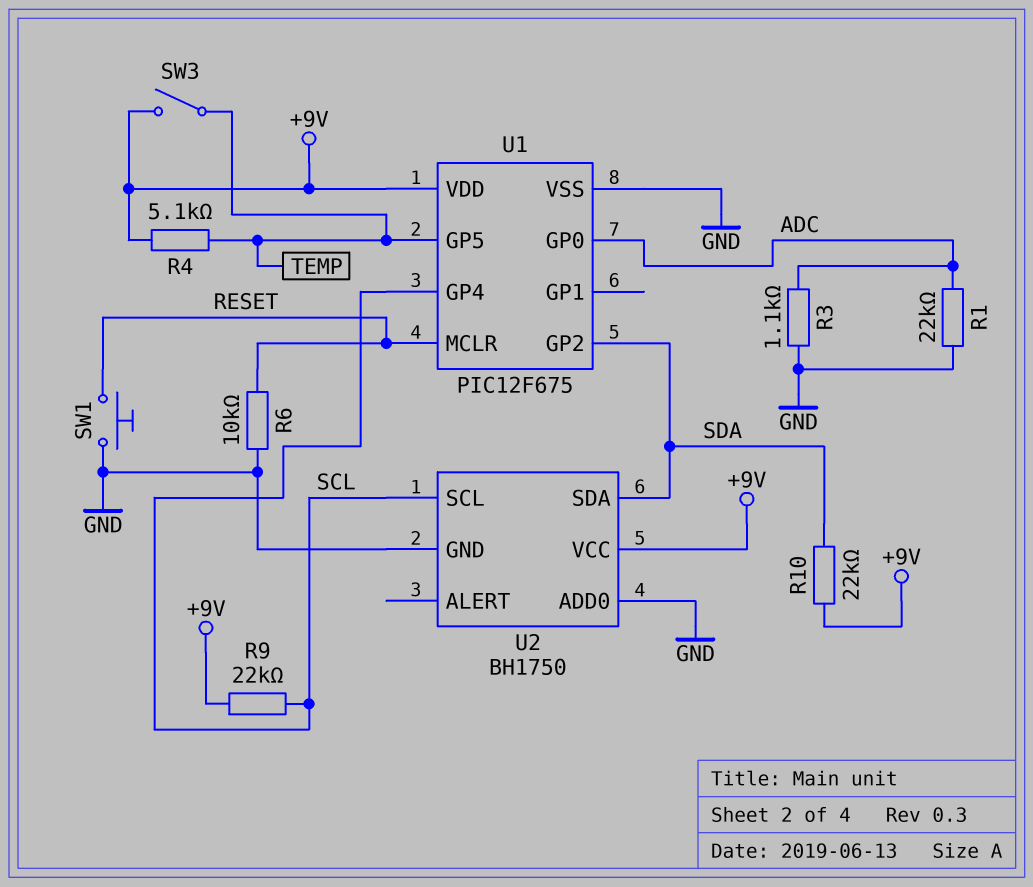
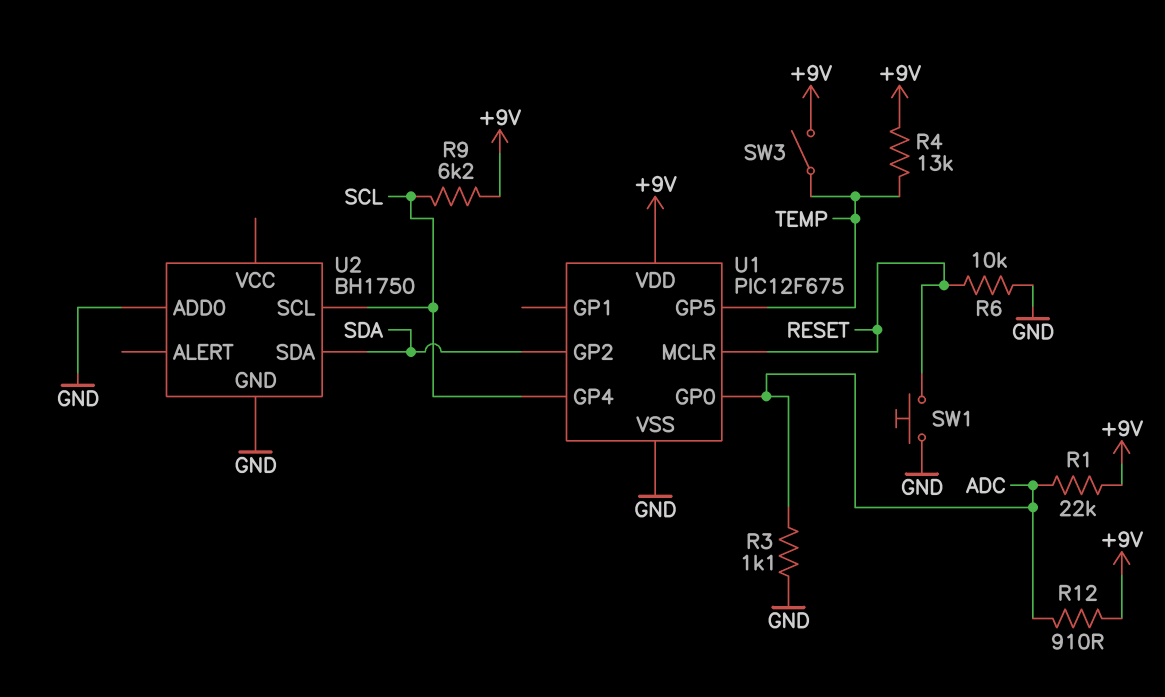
R1: 22k (ADC, GND) -> 22k (+9V, ADC)
R4: 5.1k (+9V, TEMP) -> 13k (+9V, TEMP)
R9: 22k (+9V, SCL) -> 6.2k (+9V, SCL)
R10: 22k (+9V, SDA) -> none
R12: none -> 910 (+9V, ADC)
U2 pin VCC: +9V -> none

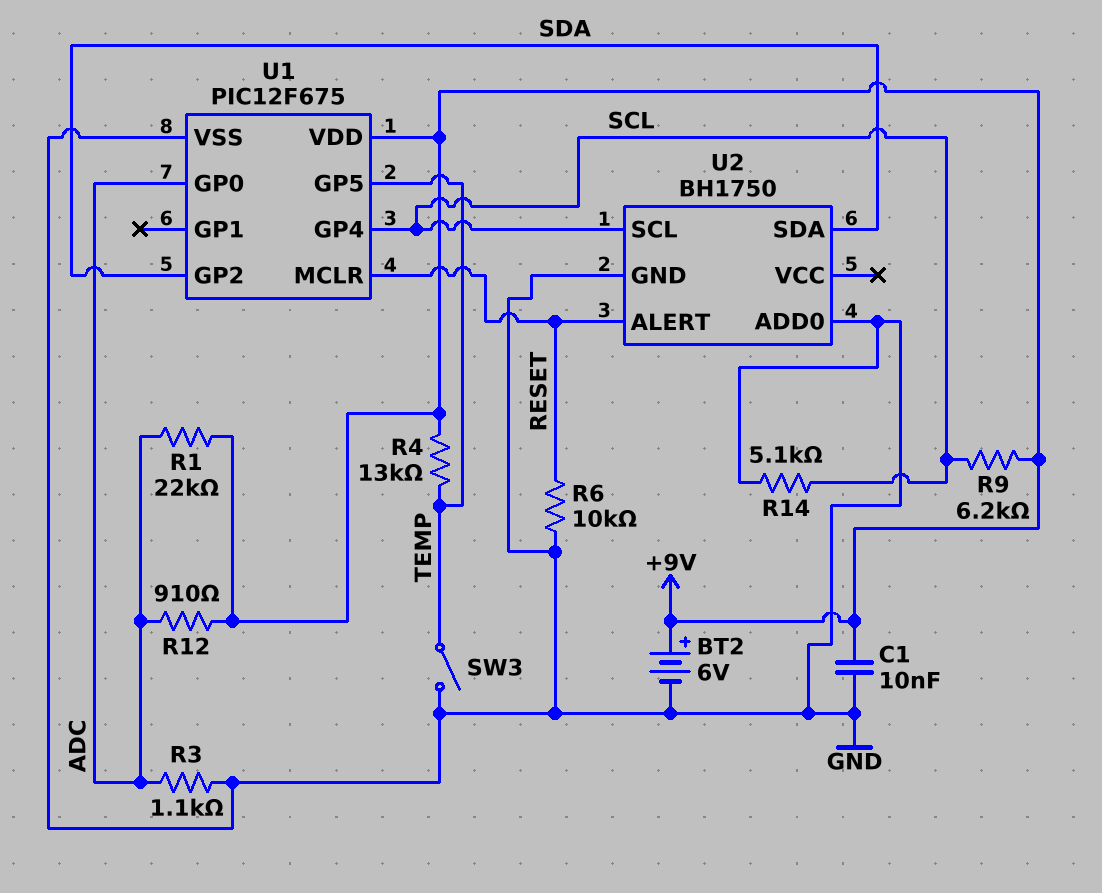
BT2: none -> 6V (plus +9V, minus GND)
C1: none -> 10nF (+9V, GND)
R14: none -> 5.1k (GND, SCL)
SW1: button (GND, RESET) -> none
SW3: switch (+9V, TEMP) -> switch (GND, TEMP)
U2 pin ALERT: none -> RESET

